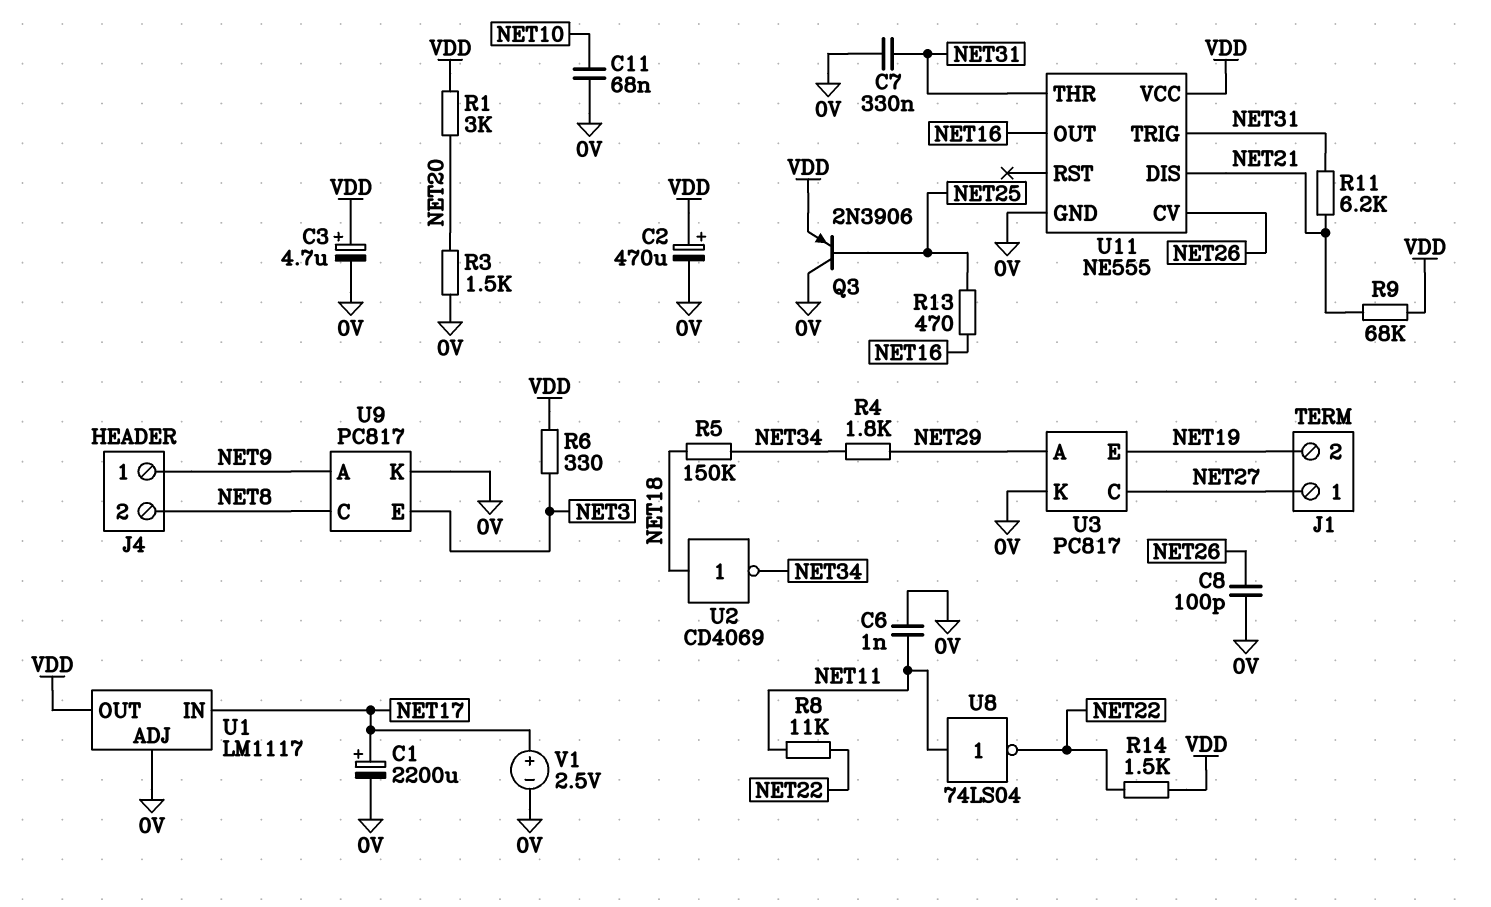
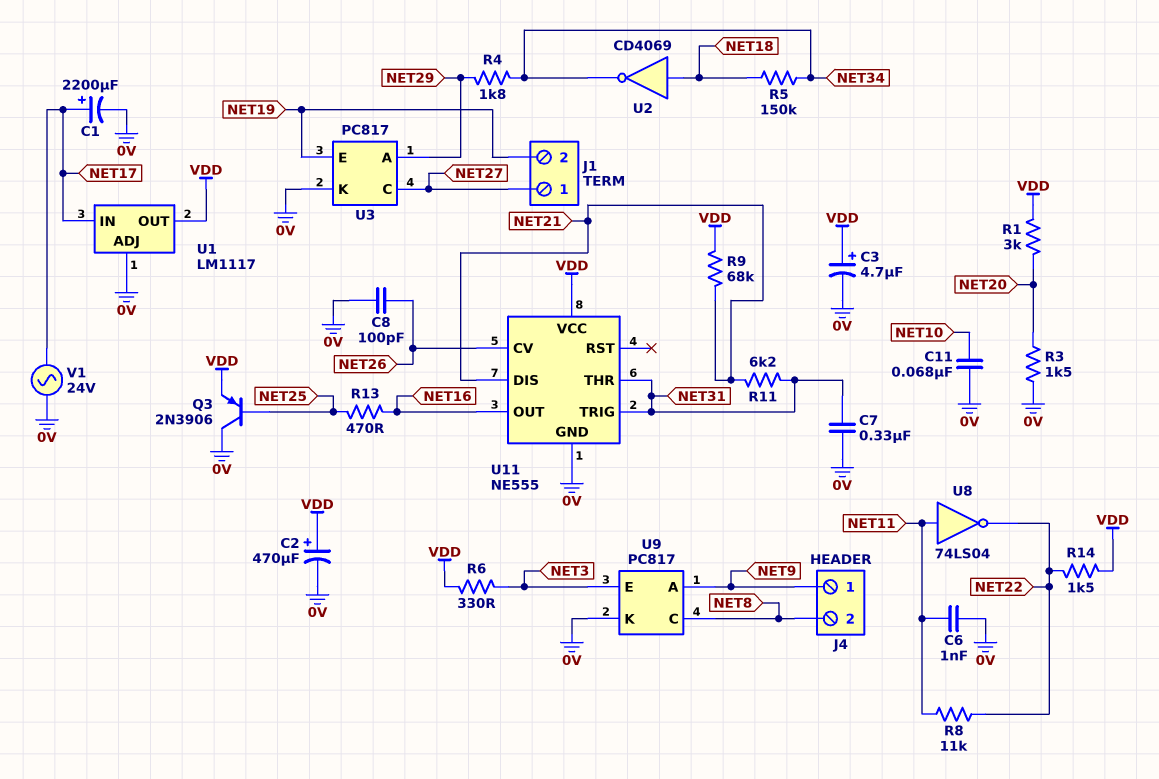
V1: 2.5V (plus NET17, minus 0V) -> AC 24V (0V, NET17)

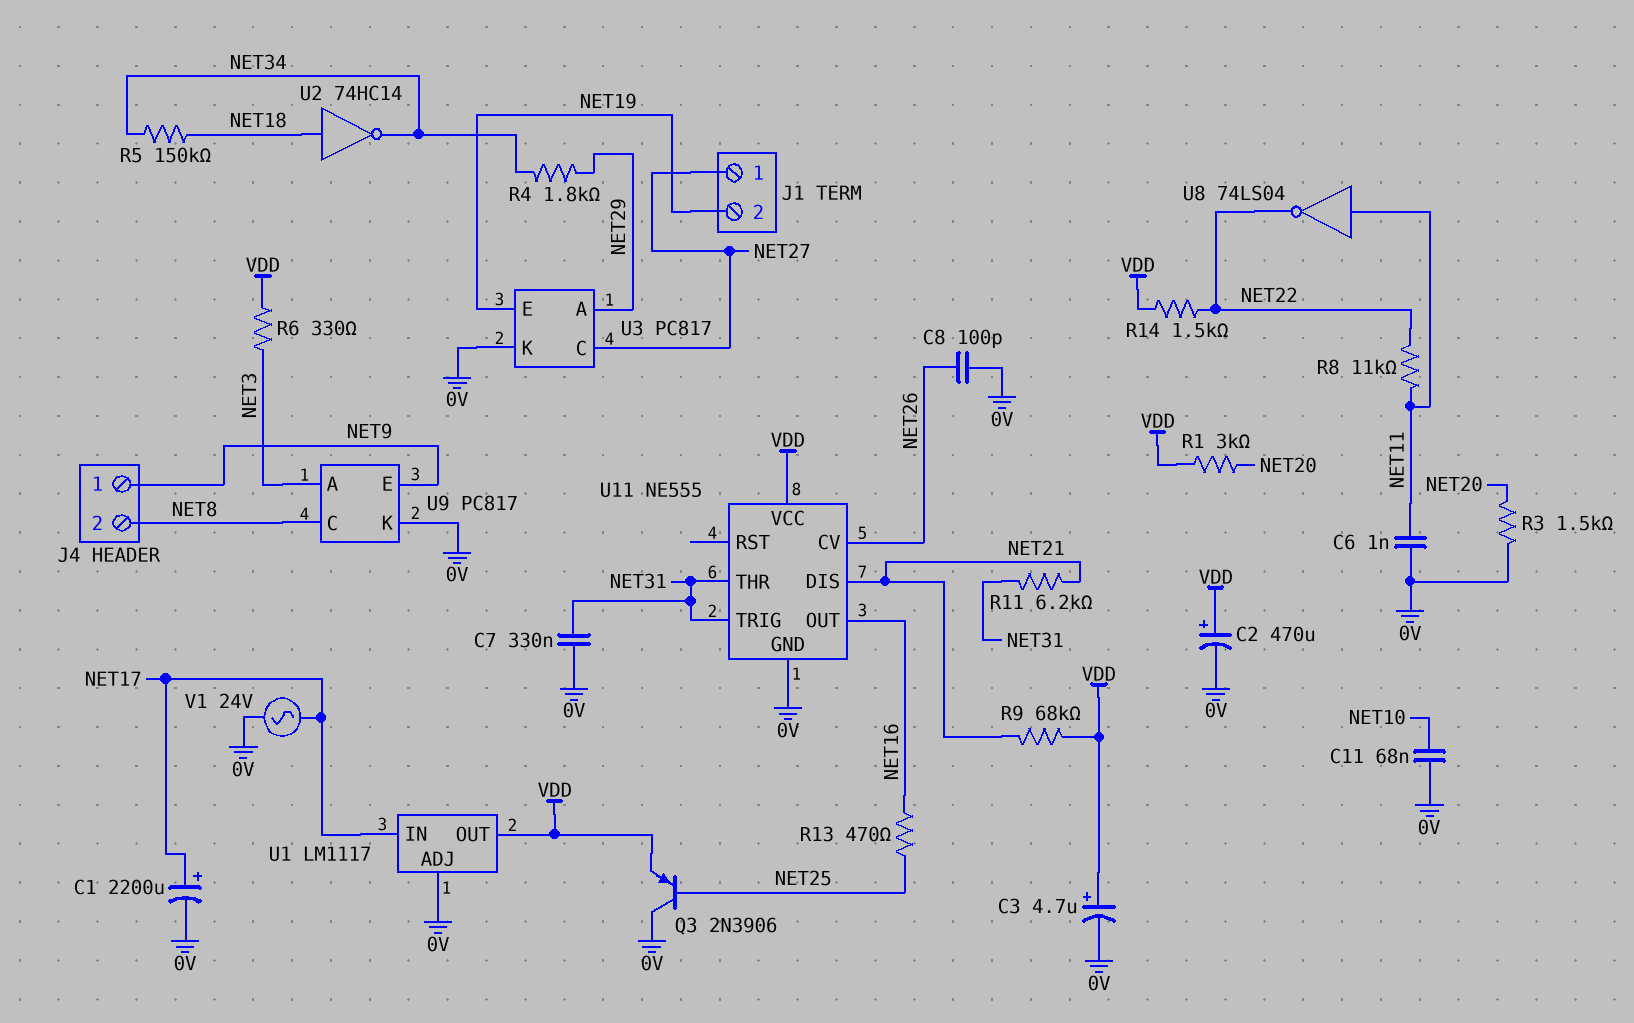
U2: NOT CD4069 (in NET18, out NET34) -> NOT 74HC14 (in NET18, out NET34)
U9 pin A: NET9 -> NET3
U9 pin E: NET3 -> NET9

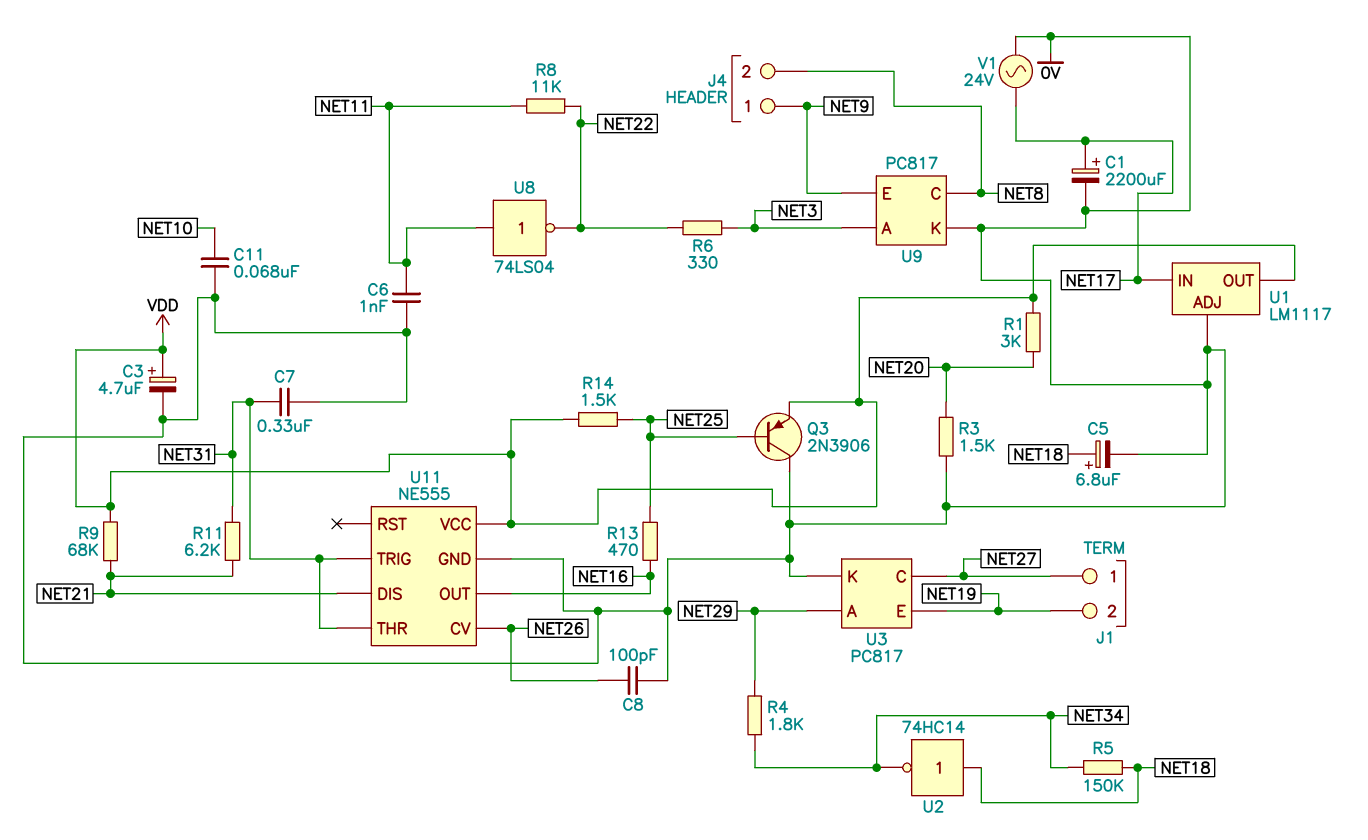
C2: 470uF (plus VDD, minus 0V) -> none
C5: none -> 6.8uF (plus NET18, minus 0V)
R6: 330 (NET3, VDD) -> 330 (NET3, NET22)
R14: 1.5k (NET22, VDD) -> 1.5k (NET25, VDD)

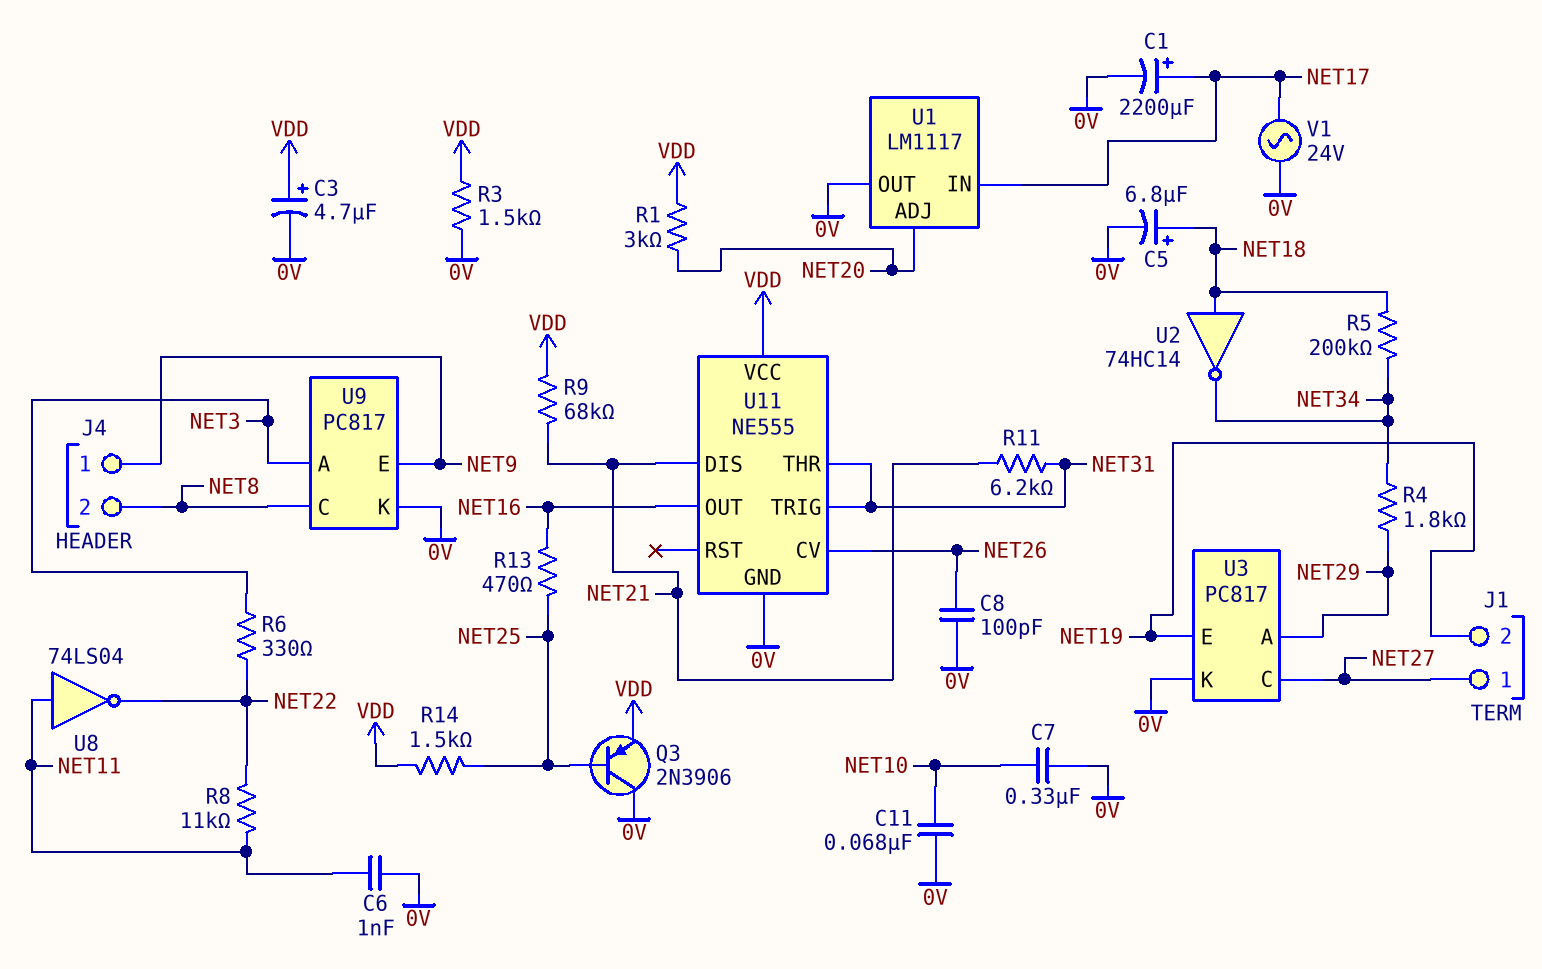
C7: 330nF (0V, NET31) -> 330nF (0V, NET10)
R3: 1.5k (0V, NET20) -> 1.5k (0V, VDD)
R5: 150k (NET18, NET34) -> 200k (NET18, NET34)
U1 pin ADJ: 0V -> NET20
U1 pin OUT: VDD -> 0V

